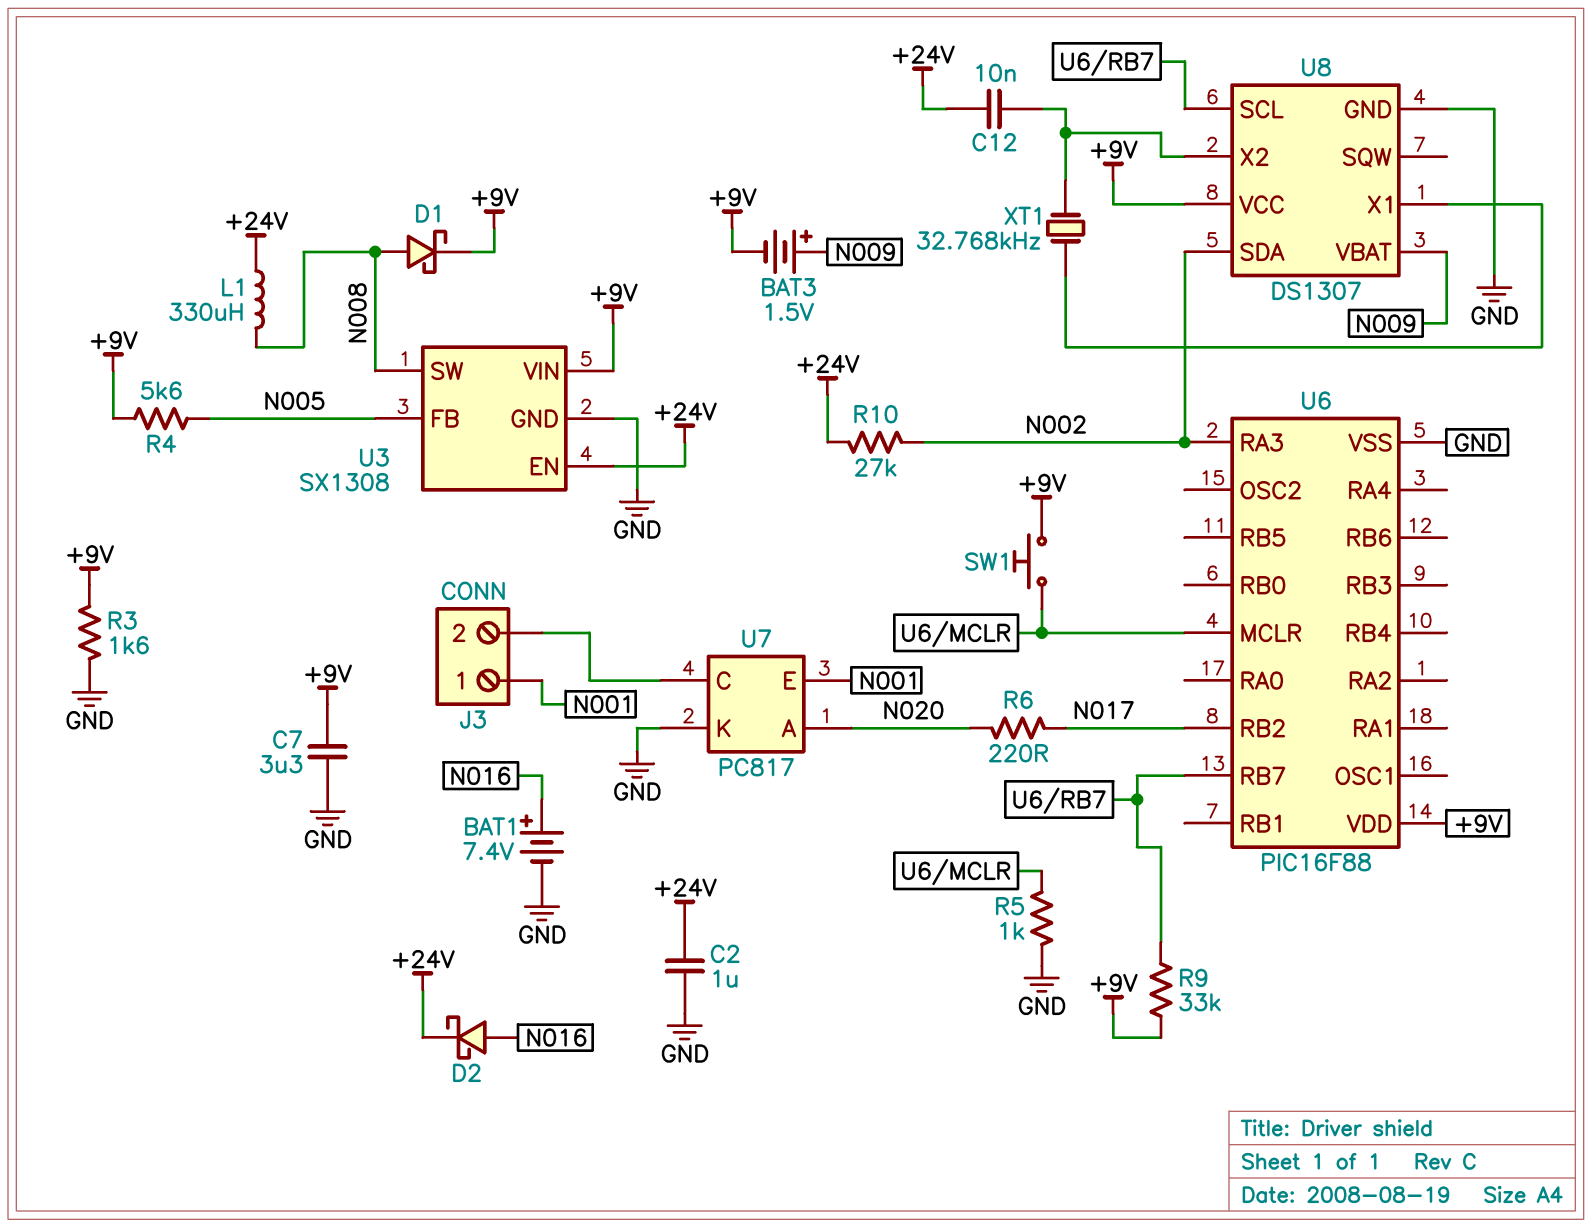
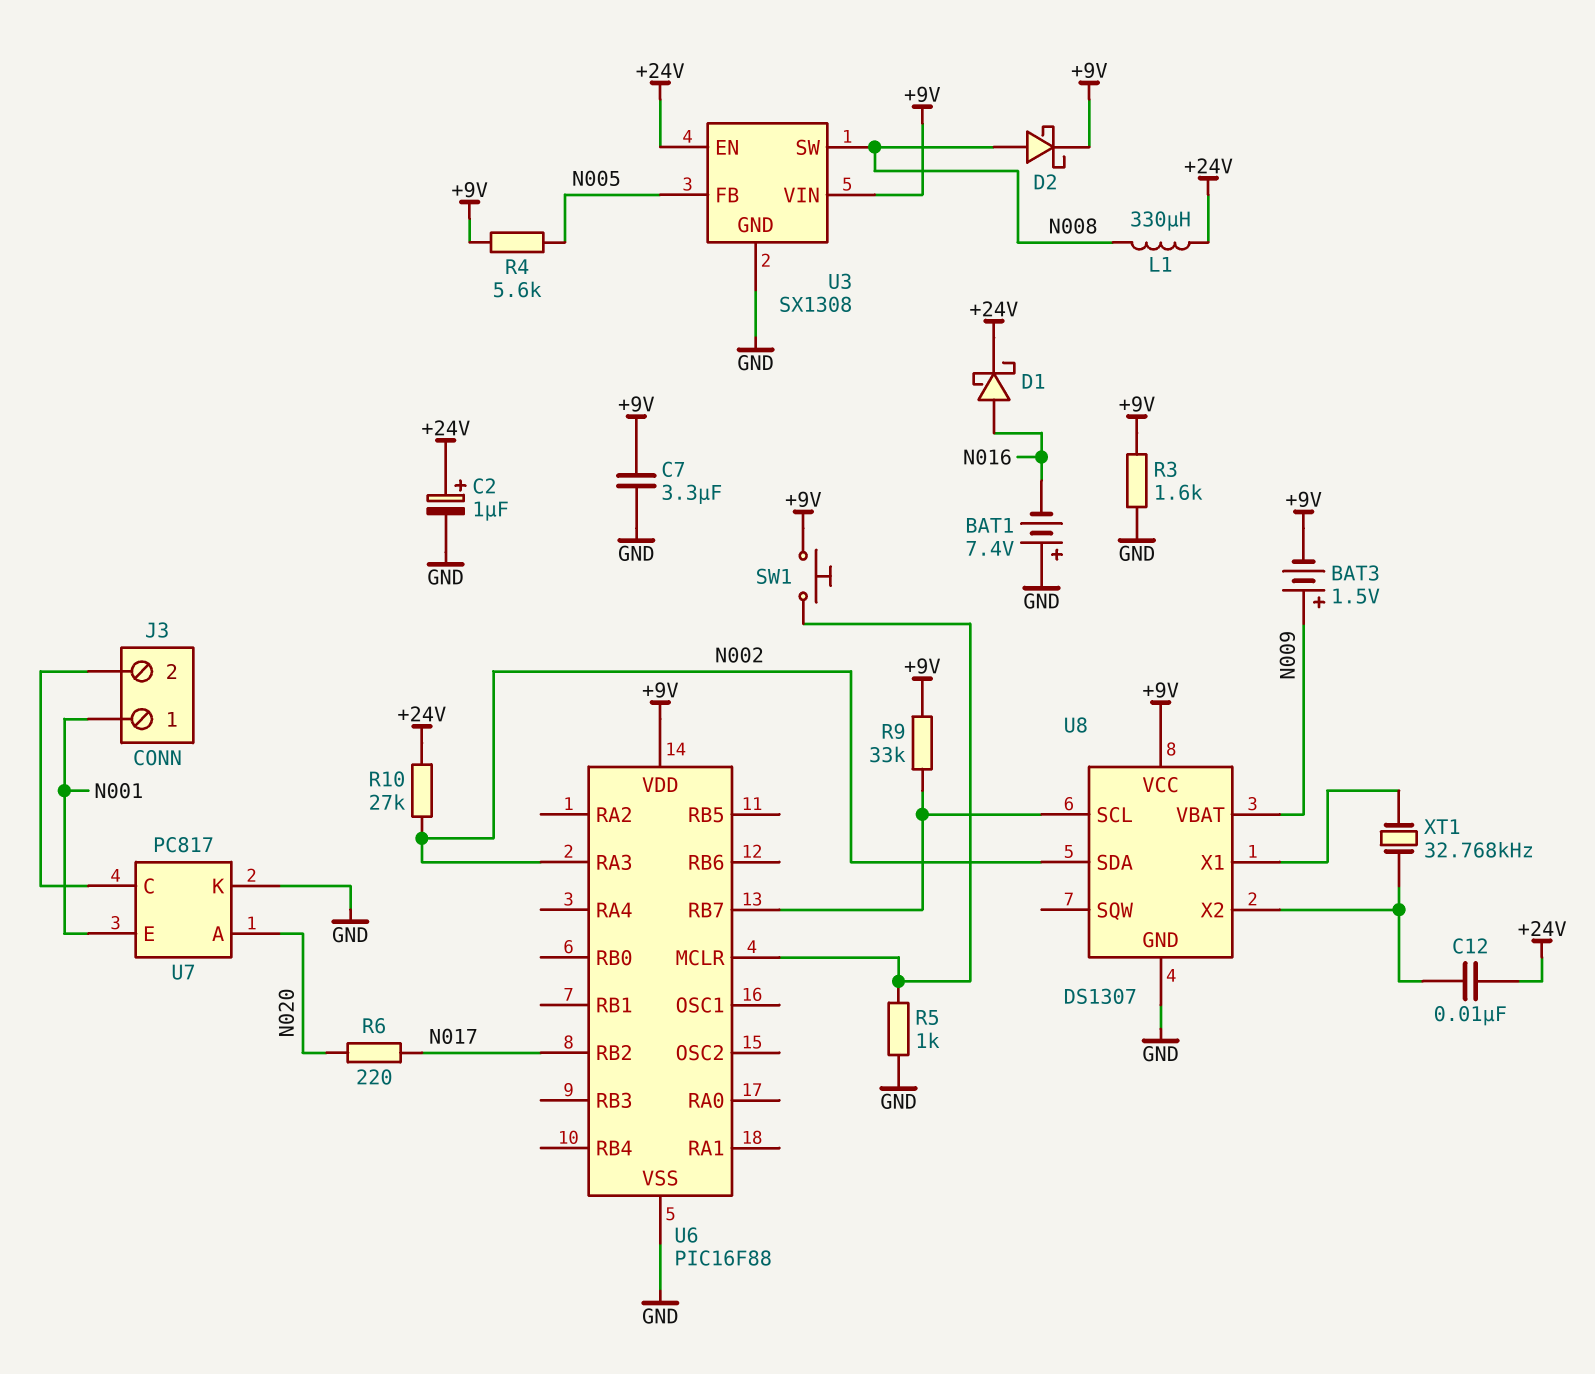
BAT1: 7.4V (plus N016, minus GND) -> 7.4V (plus GND, minus N016)
C2: 1uF (+24V, GND) -> 1uF (plus +24V, minus GND)
D1: schottky (A N008, K +9V) -> schottky (A N016, K +24V)
D2: schottky (A N016, K +24V) -> schottky (A N008, K +9V)

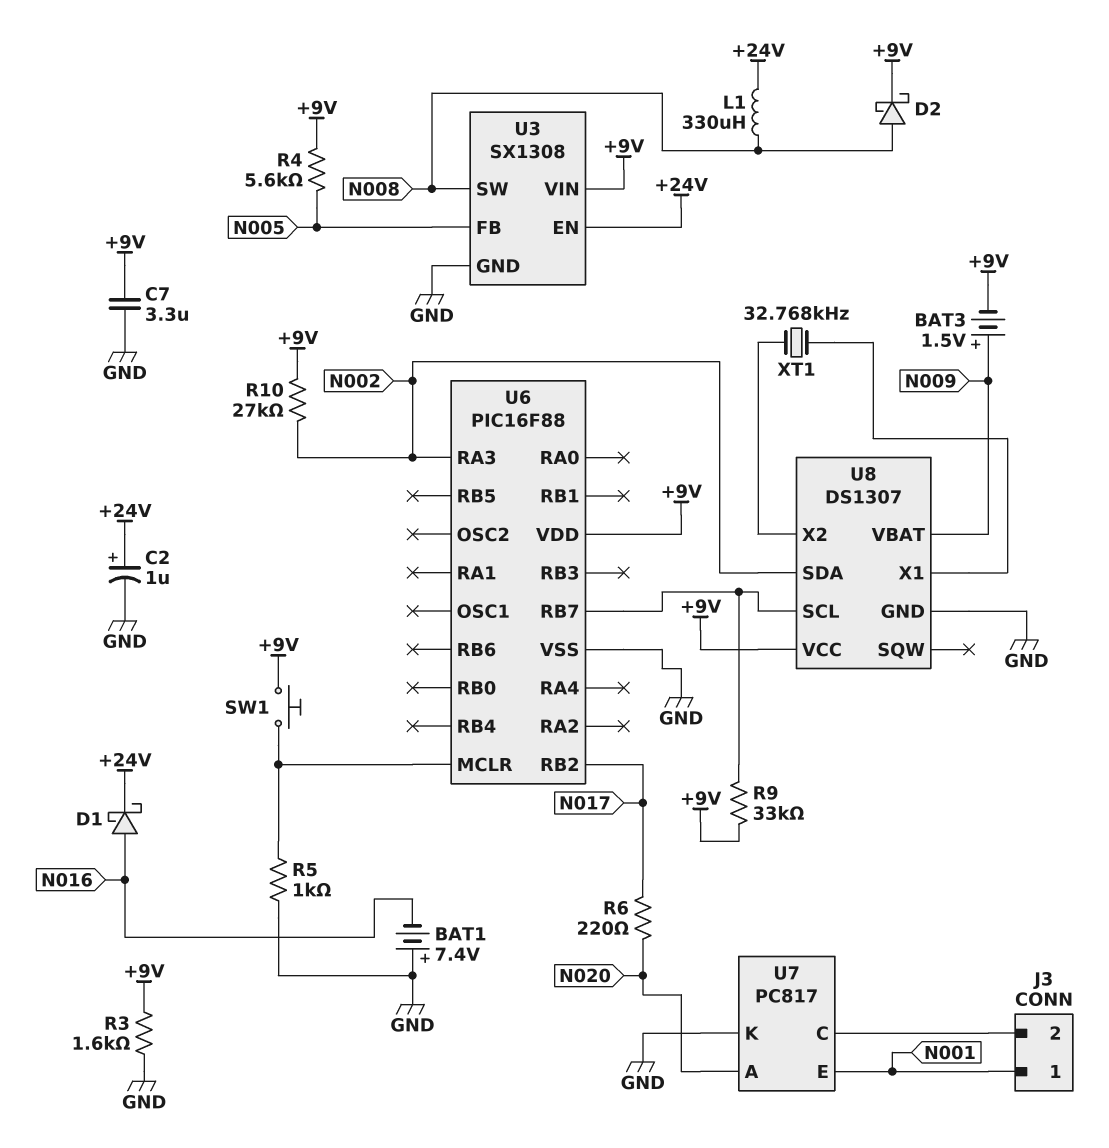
C12: 10nF (+24V, U8/X2) -> none
R10: 27k (+24V, N002) -> 27k (+9V, N002)

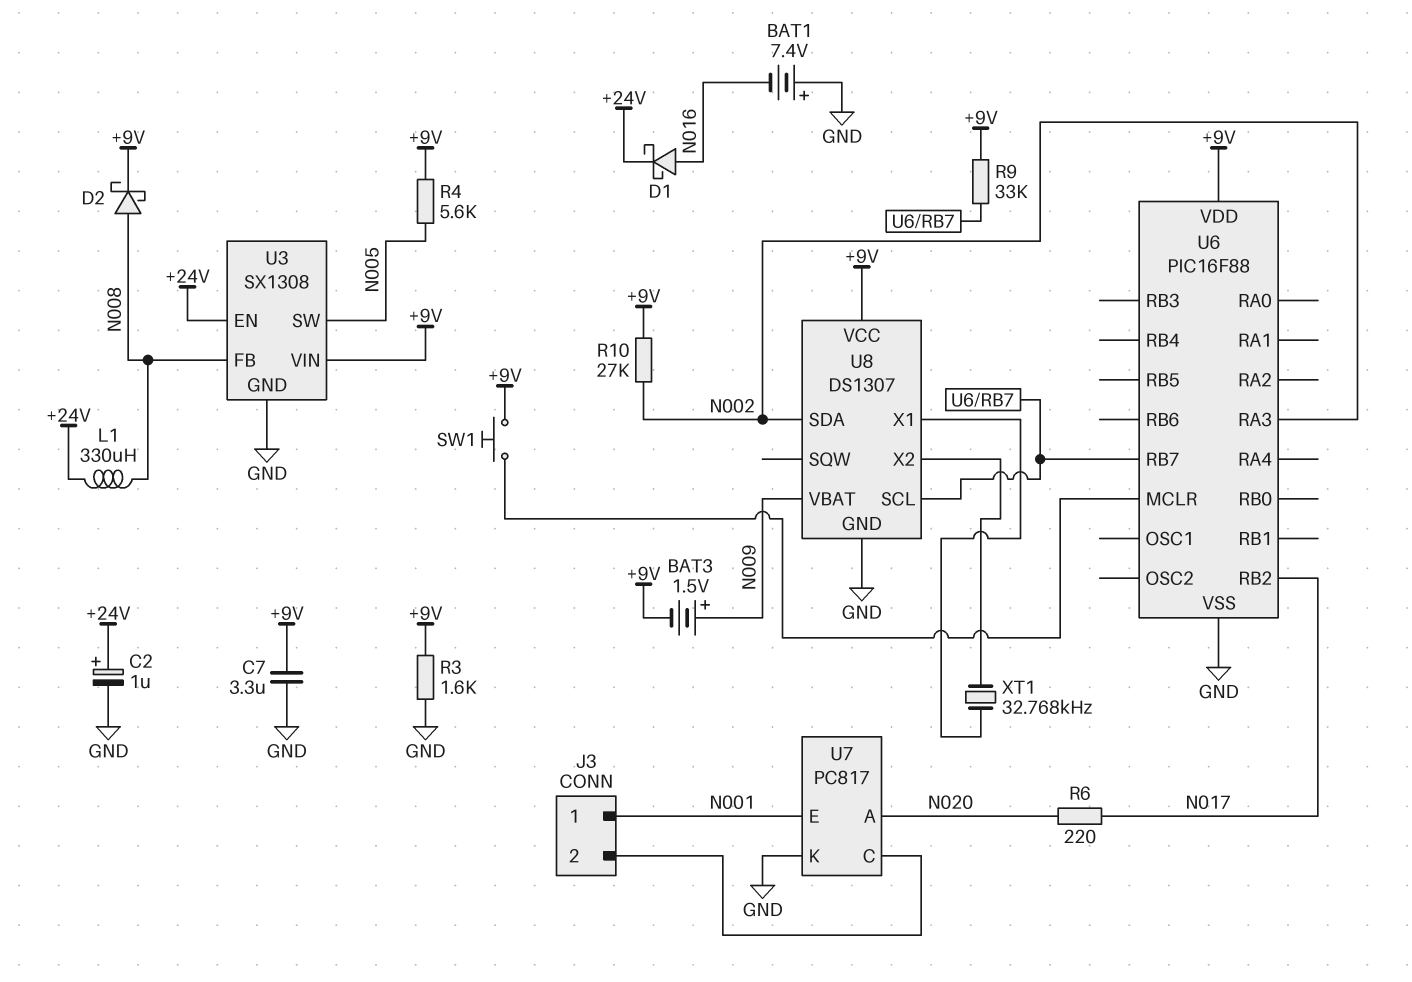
R5: 1k (GND, U6/MCLR) -> none
U3 pin FB: N005 -> N008
U3 pin SW: N008 -> N005

